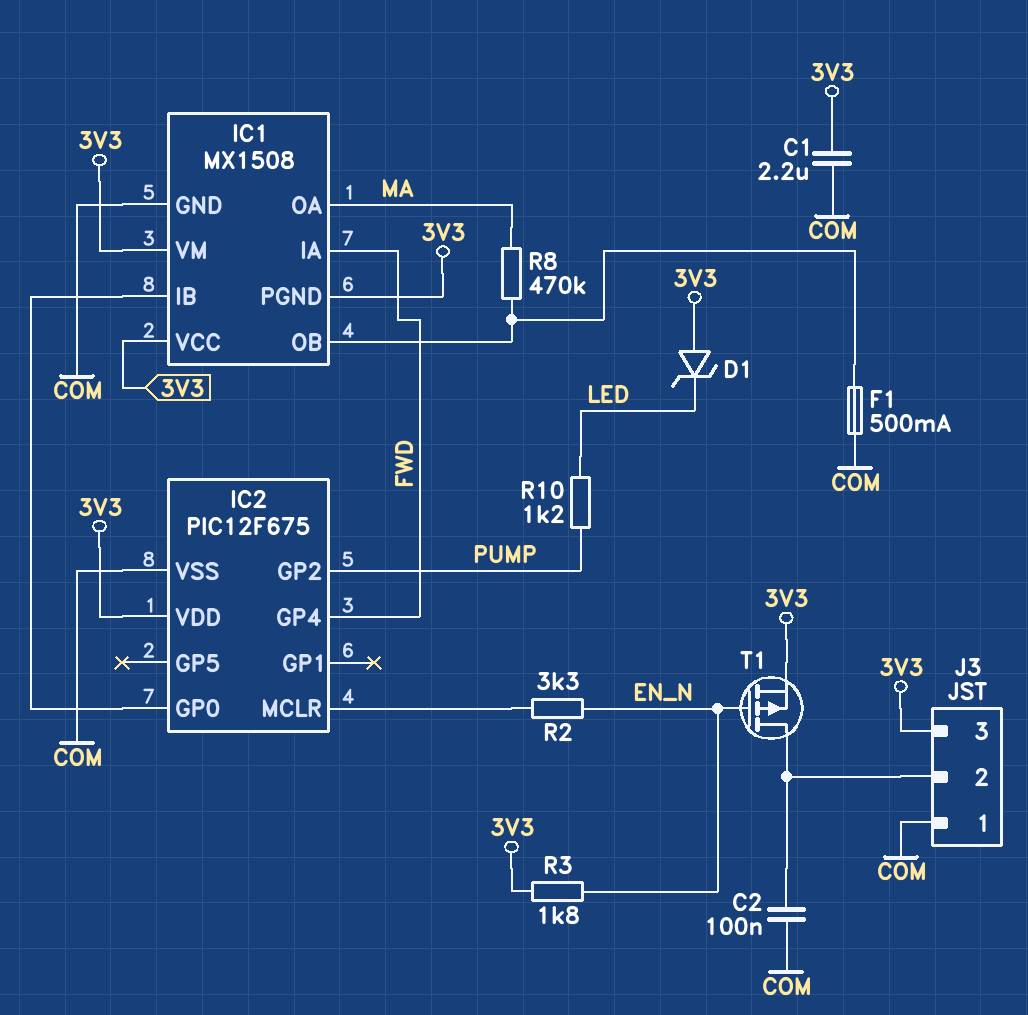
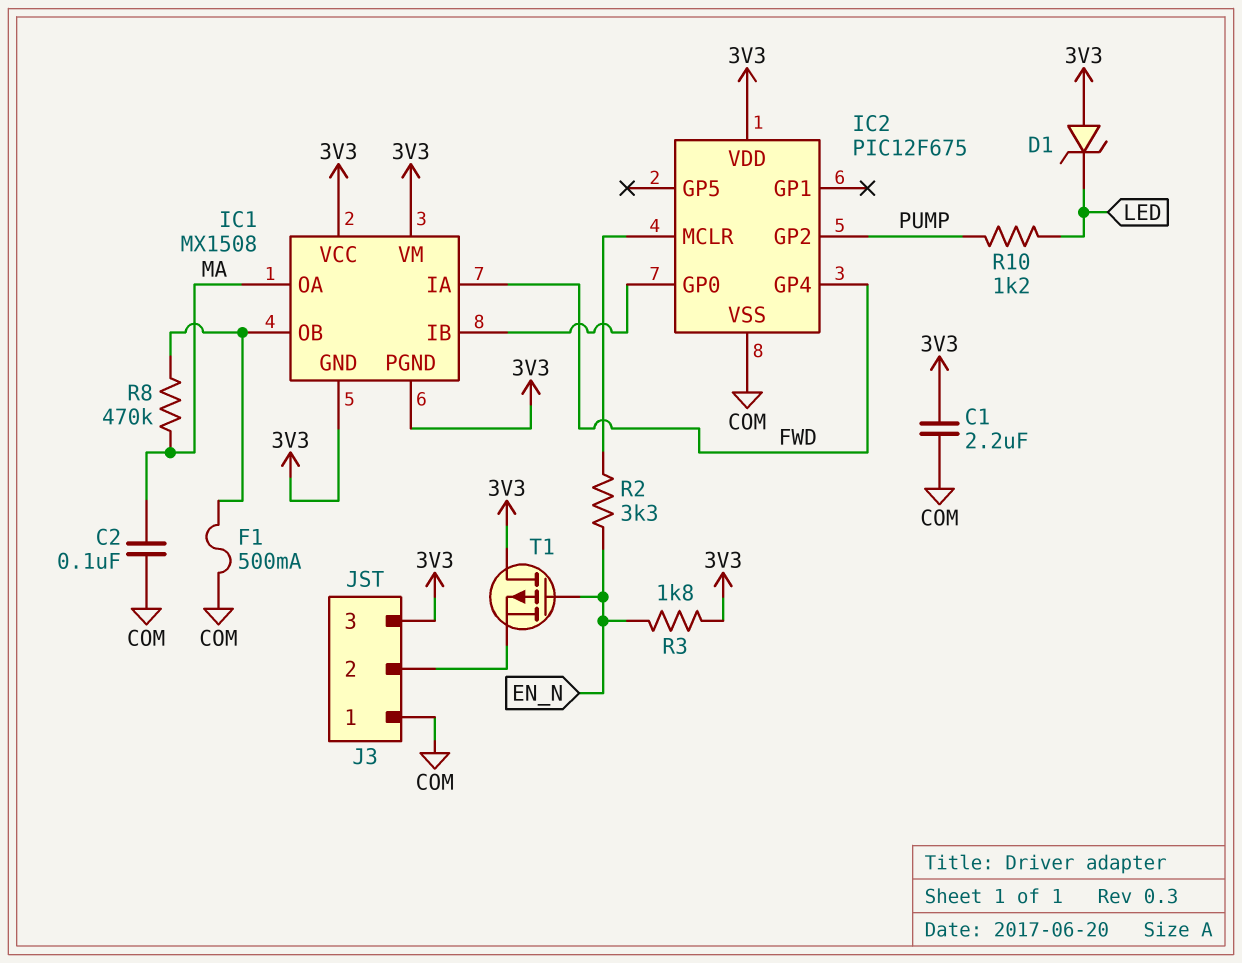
C2: 100nF (COM, J3/2) -> 100nF (COM, MA)
IC1 pin GND: COM -> 3V3
T1: PMOS (G EN_N, D J3/2, S 3V3) -> PMOS (G EN_N, D 3V3, S J3/2)

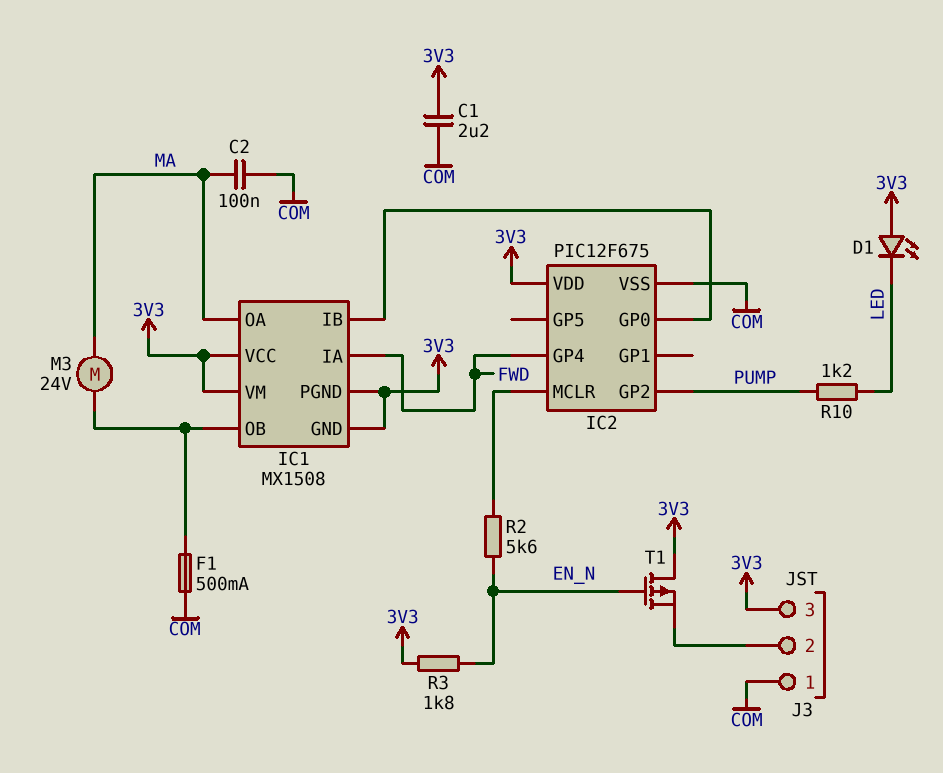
D1: zener (A 3V3, K LED) -> LED (A 3V3, K LED)
M3: none -> motor 24V (IC1/OB, MA)
R2: 3.3k (EN_N, IC2/MCLR) -> 5.6k (EN_N, IC2/MCLR)
R8: 470k (IC1/OB, MA) -> none

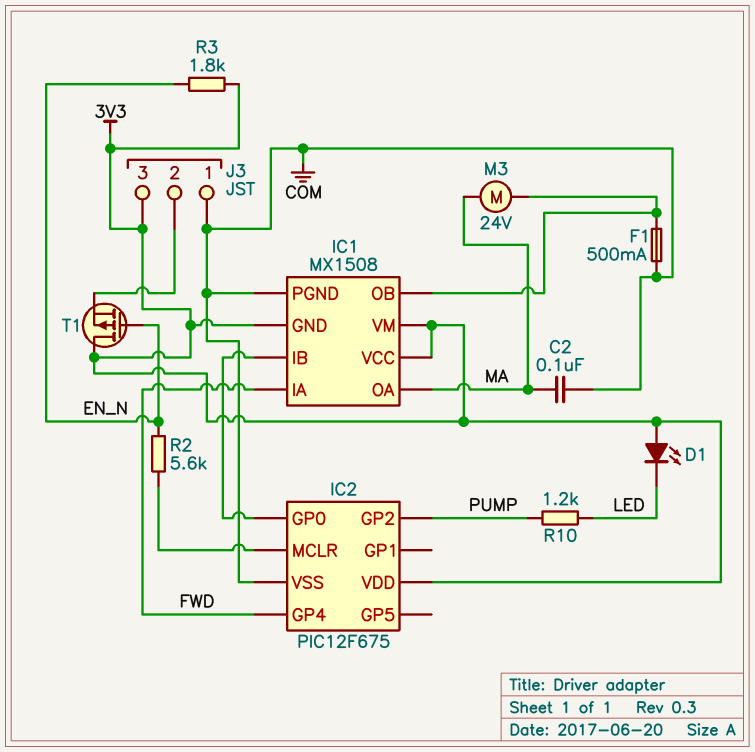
C1: 2.2uF (3V3, COM) -> none
IC1 pin PGND: 3V3 -> COM

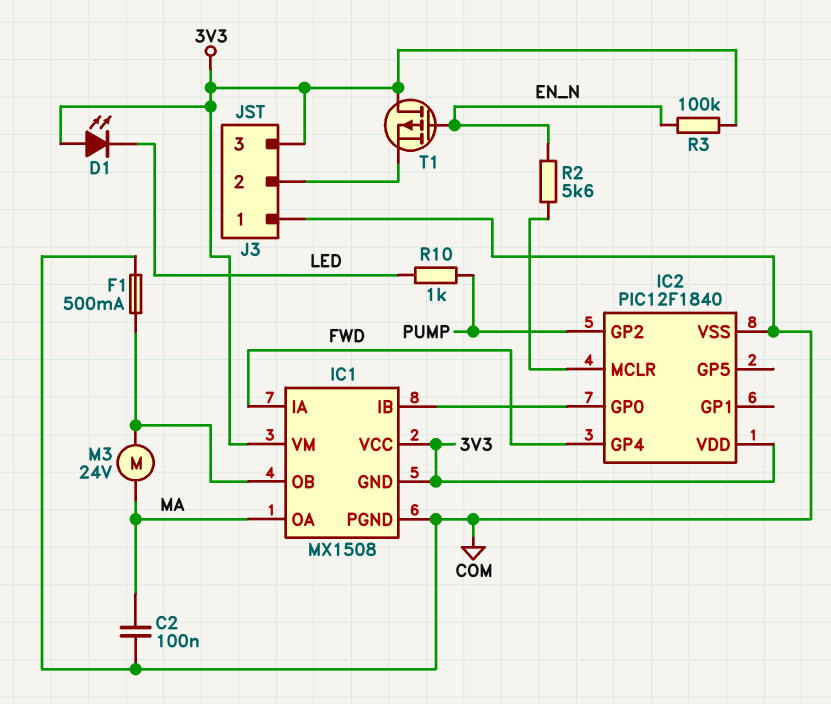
IC2: PIC12F675 -> PIC12F1840
R3: 1.8k (3V3, EN_N) -> 100k (3V3, EN_N)
R10: 1.2k (LED, PUMP) -> 1k (LED, PUMP)

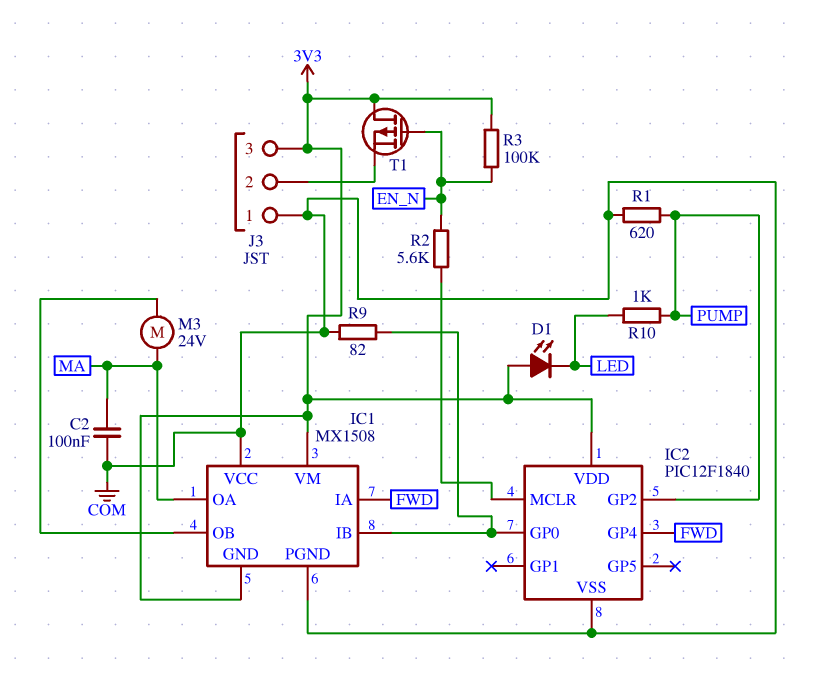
F1: 500mA (COM, IC1/OB) -> none
IC1 pin VCC: 3V3 -> COM
R1: none -> 620 (COM, PUMP)
R9: none -> 82 (COM, IC1/IB)

